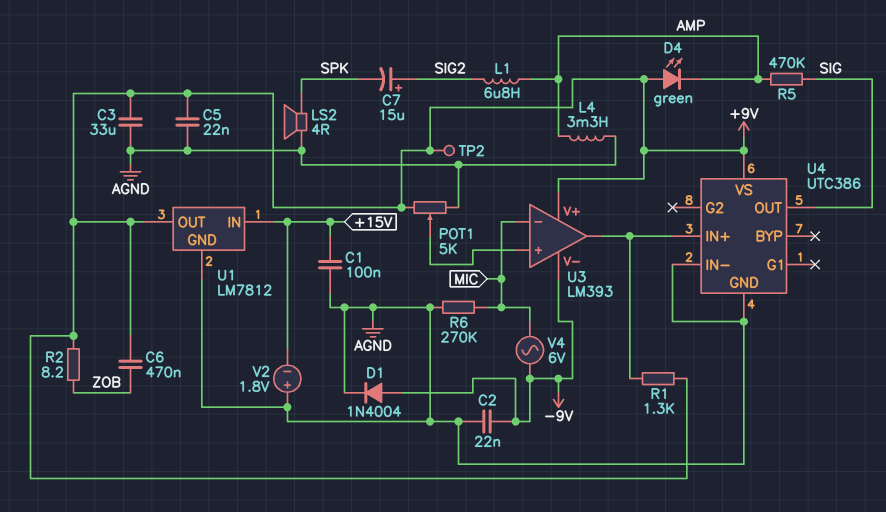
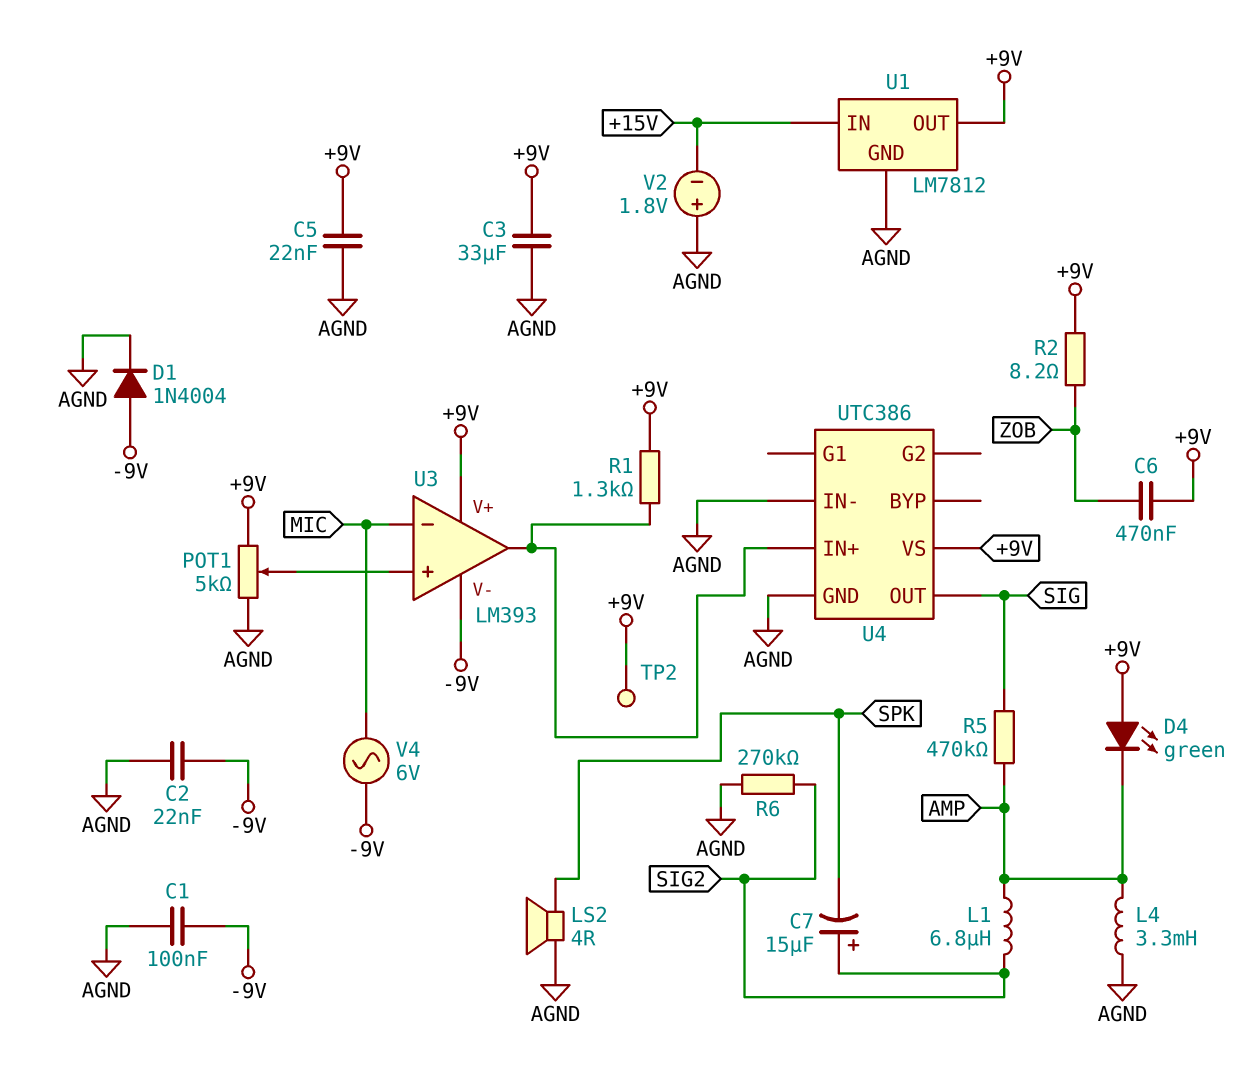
C1: 100nF (+15V, AGND) -> 100nF (-9V, AGND)
R6: 270k (AGND, MIC) -> 270k (AGND, SIG2)

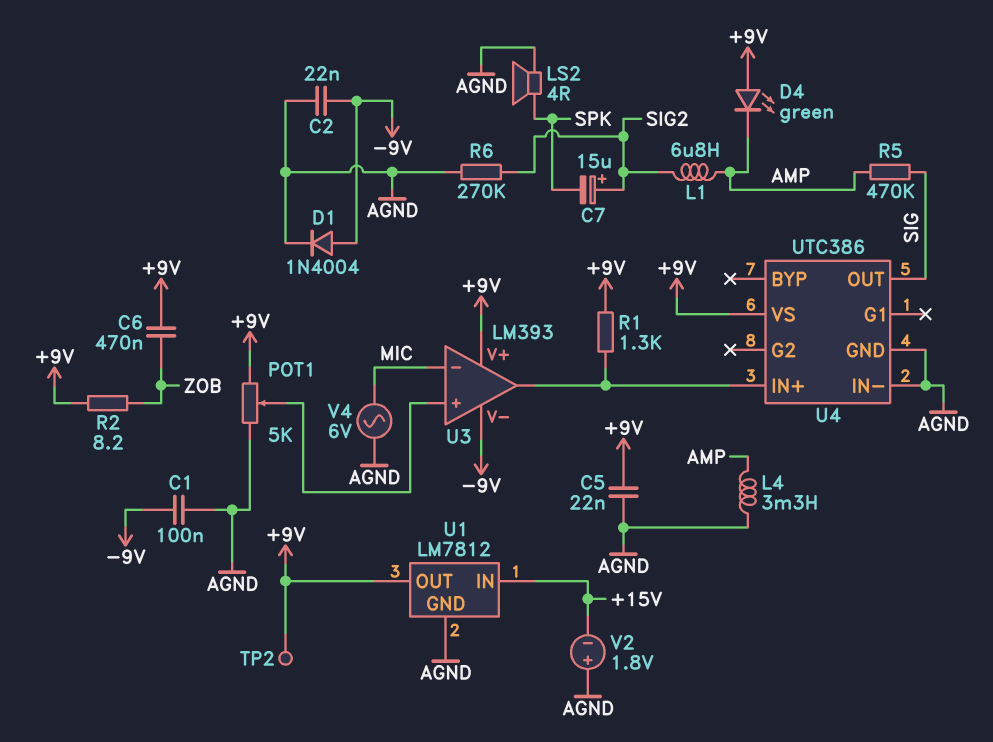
C3: 33uF (+9V, AGND) -> none
V4: AC 6V (-9V, MIC) -> AC 6V (AGND, MIC)

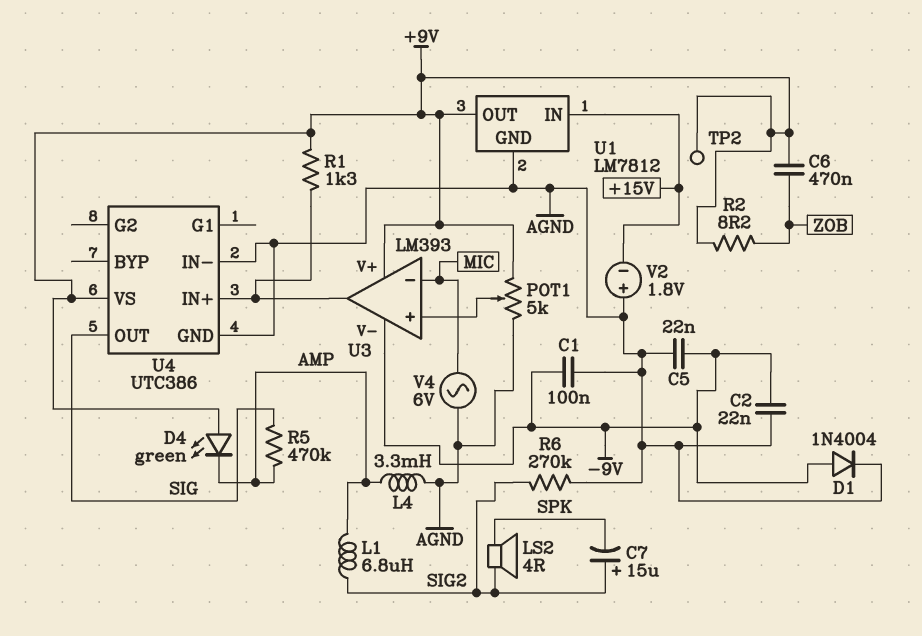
C5: 22nF (+9V, AGND) -> 22nF (-9V, AGND)
LS2: speaker 4R (AGND, SPK) -> speaker 4R (SIG2, SPK)

